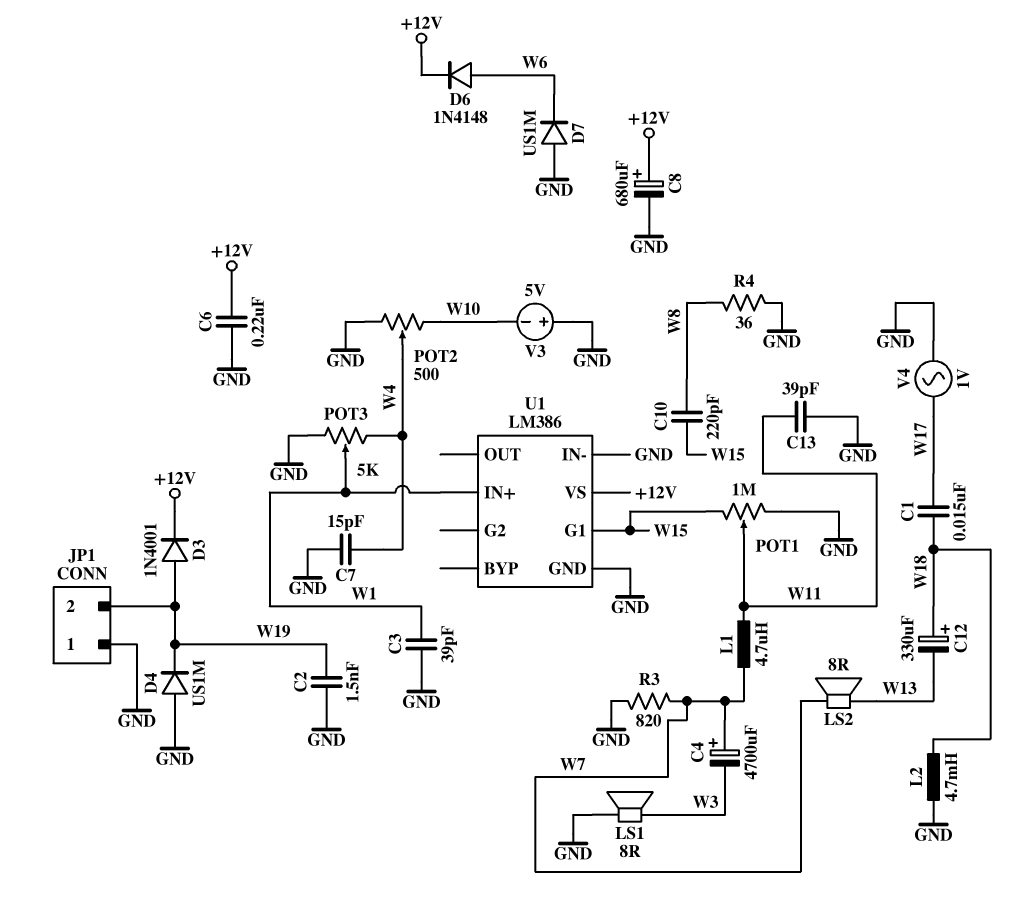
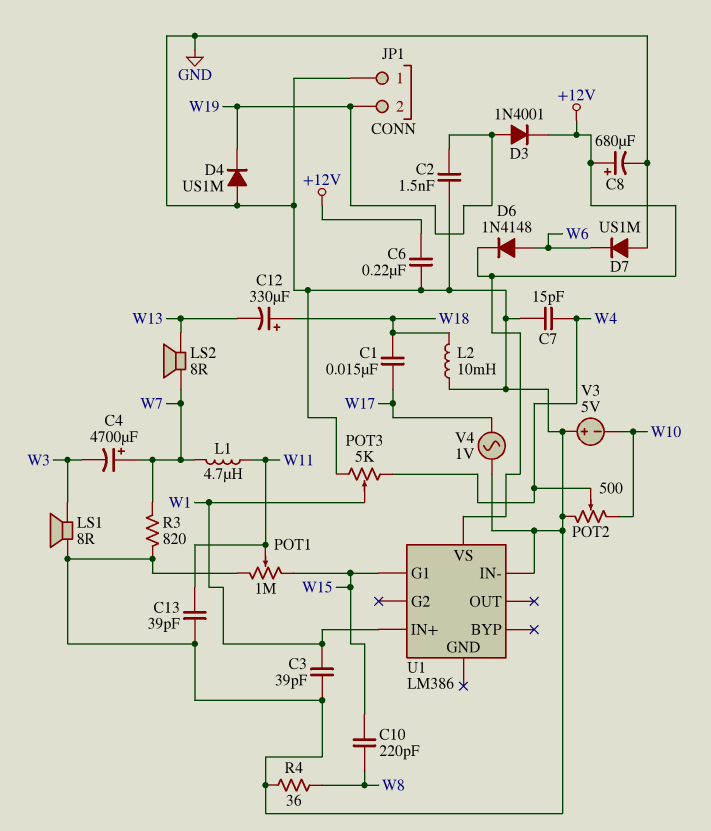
L2: 4.7mH (GND, W18) -> 10mH (GND, W18)
U1 pin GND: GND -> none

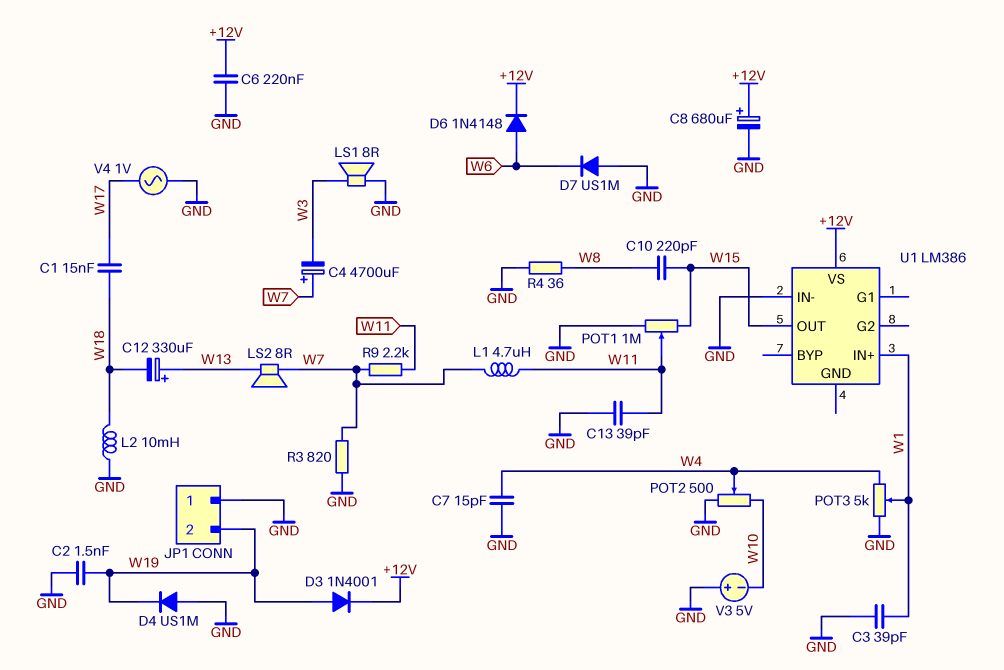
C12: 330uF (plus W18, minus W13) -> 330uF (plus W13, minus W18)
R9: none -> 2.2k (W7, W11)
U1 pin G1: W15 -> none
U1 pin OUT: none -> W15

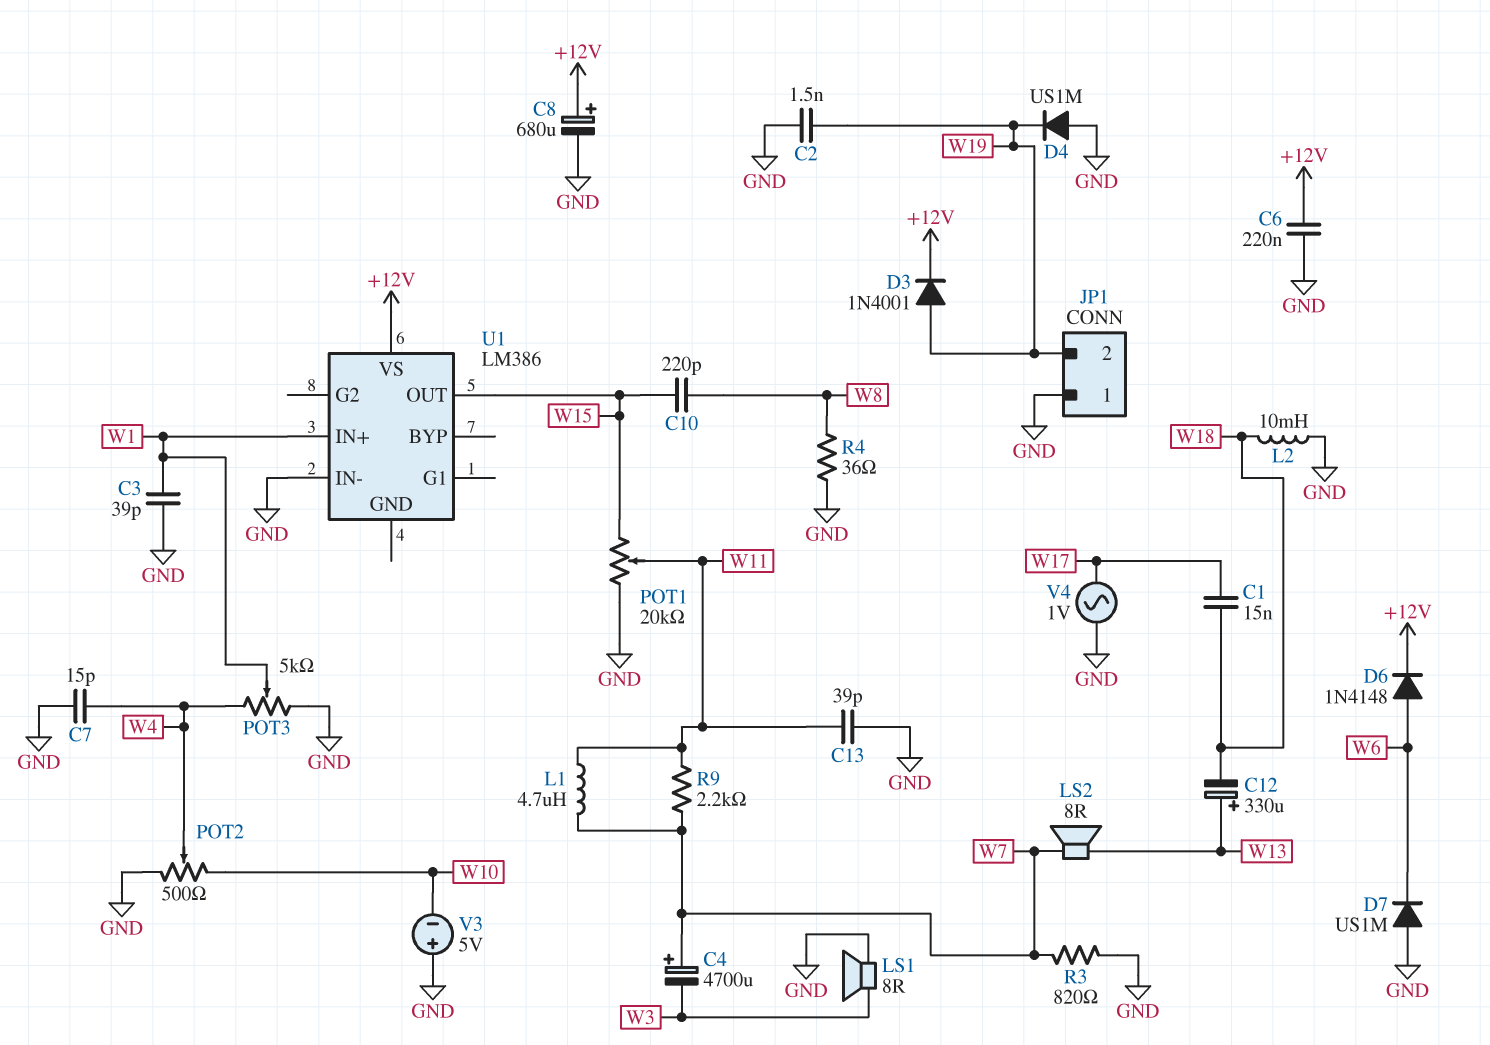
POT1: 1M (GND, W15, wiper W11) -> 20k (GND, W15, wiper W11)

